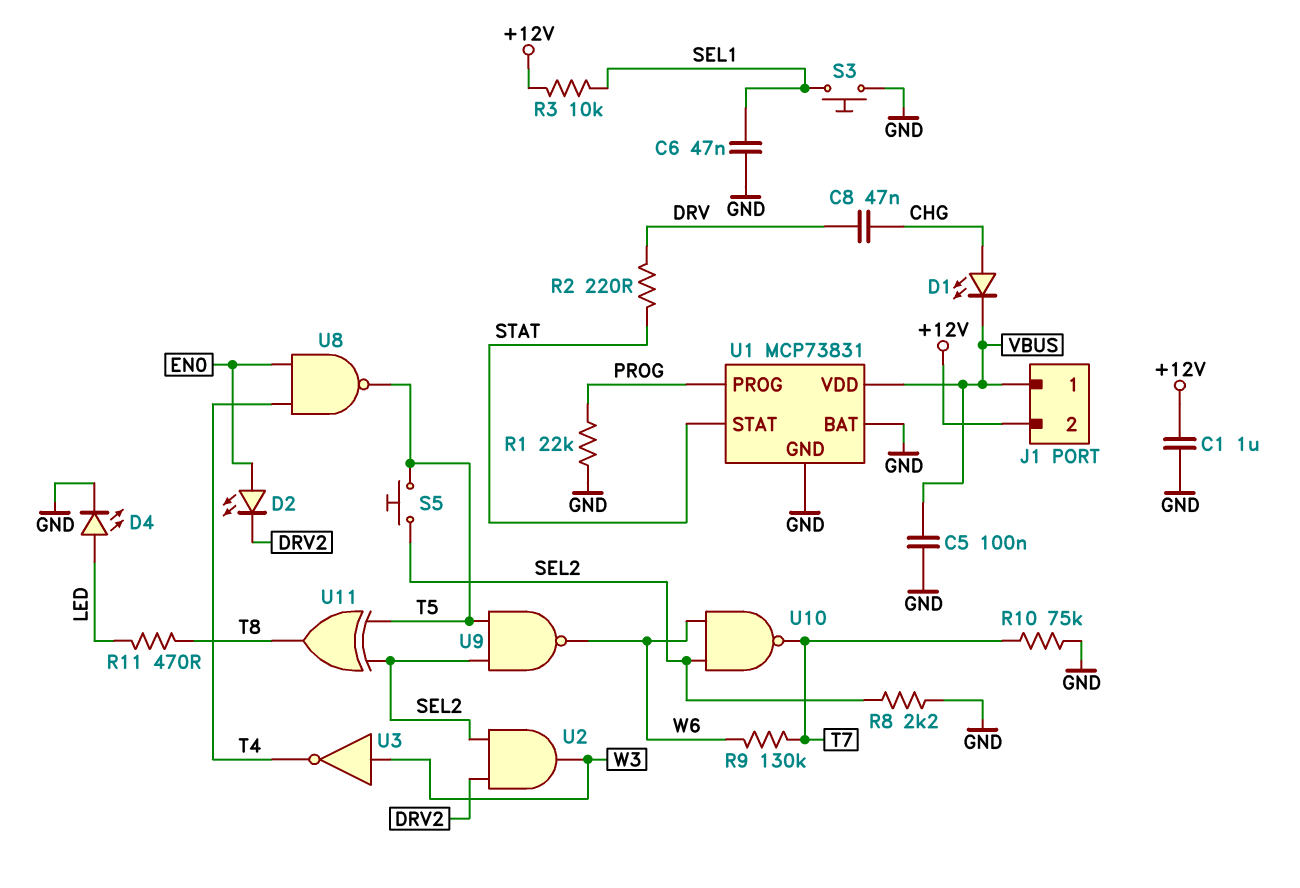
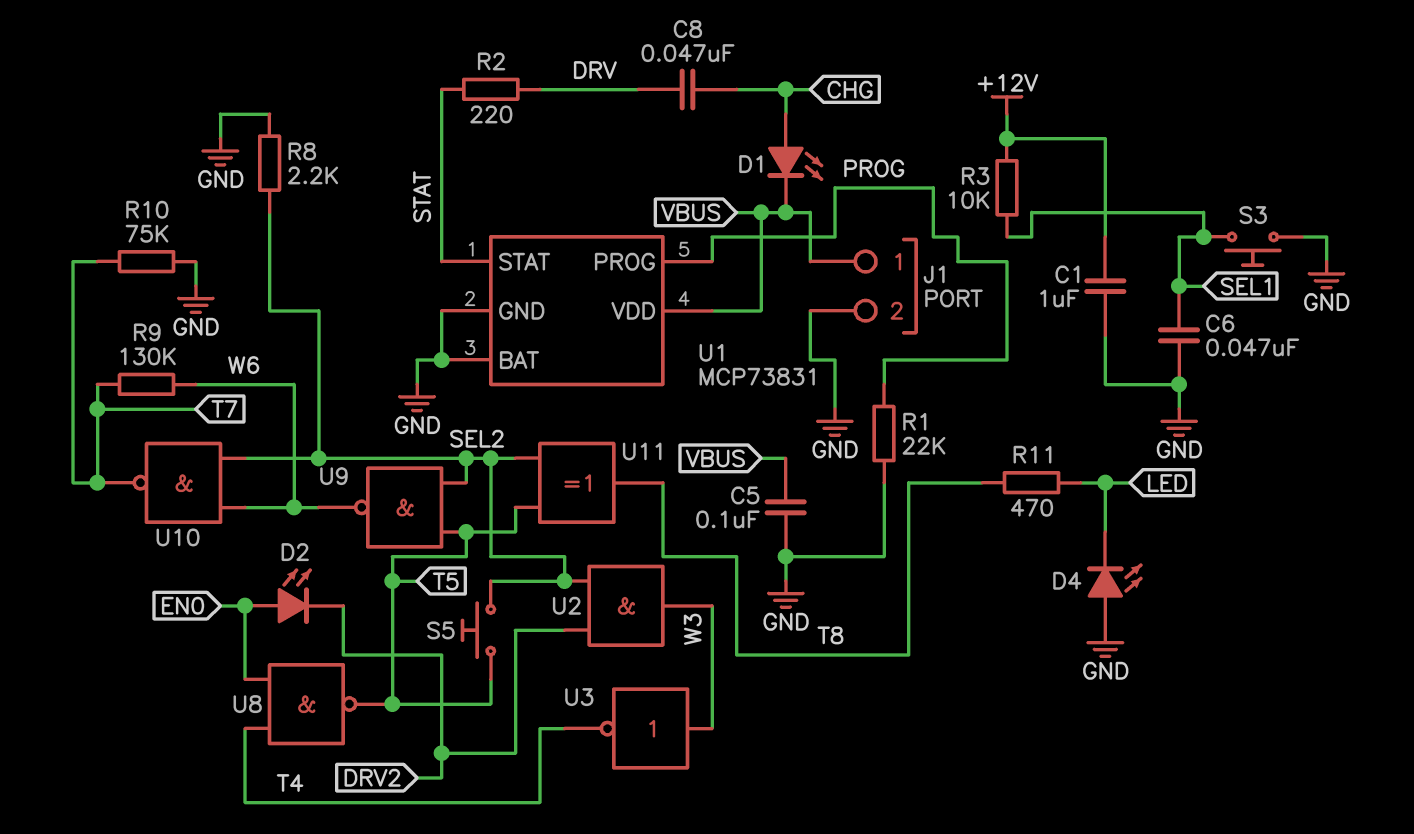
D4: LED (A LED, K GND) -> LED (A GND, K LED)
J1 pin 2: +12V -> GND

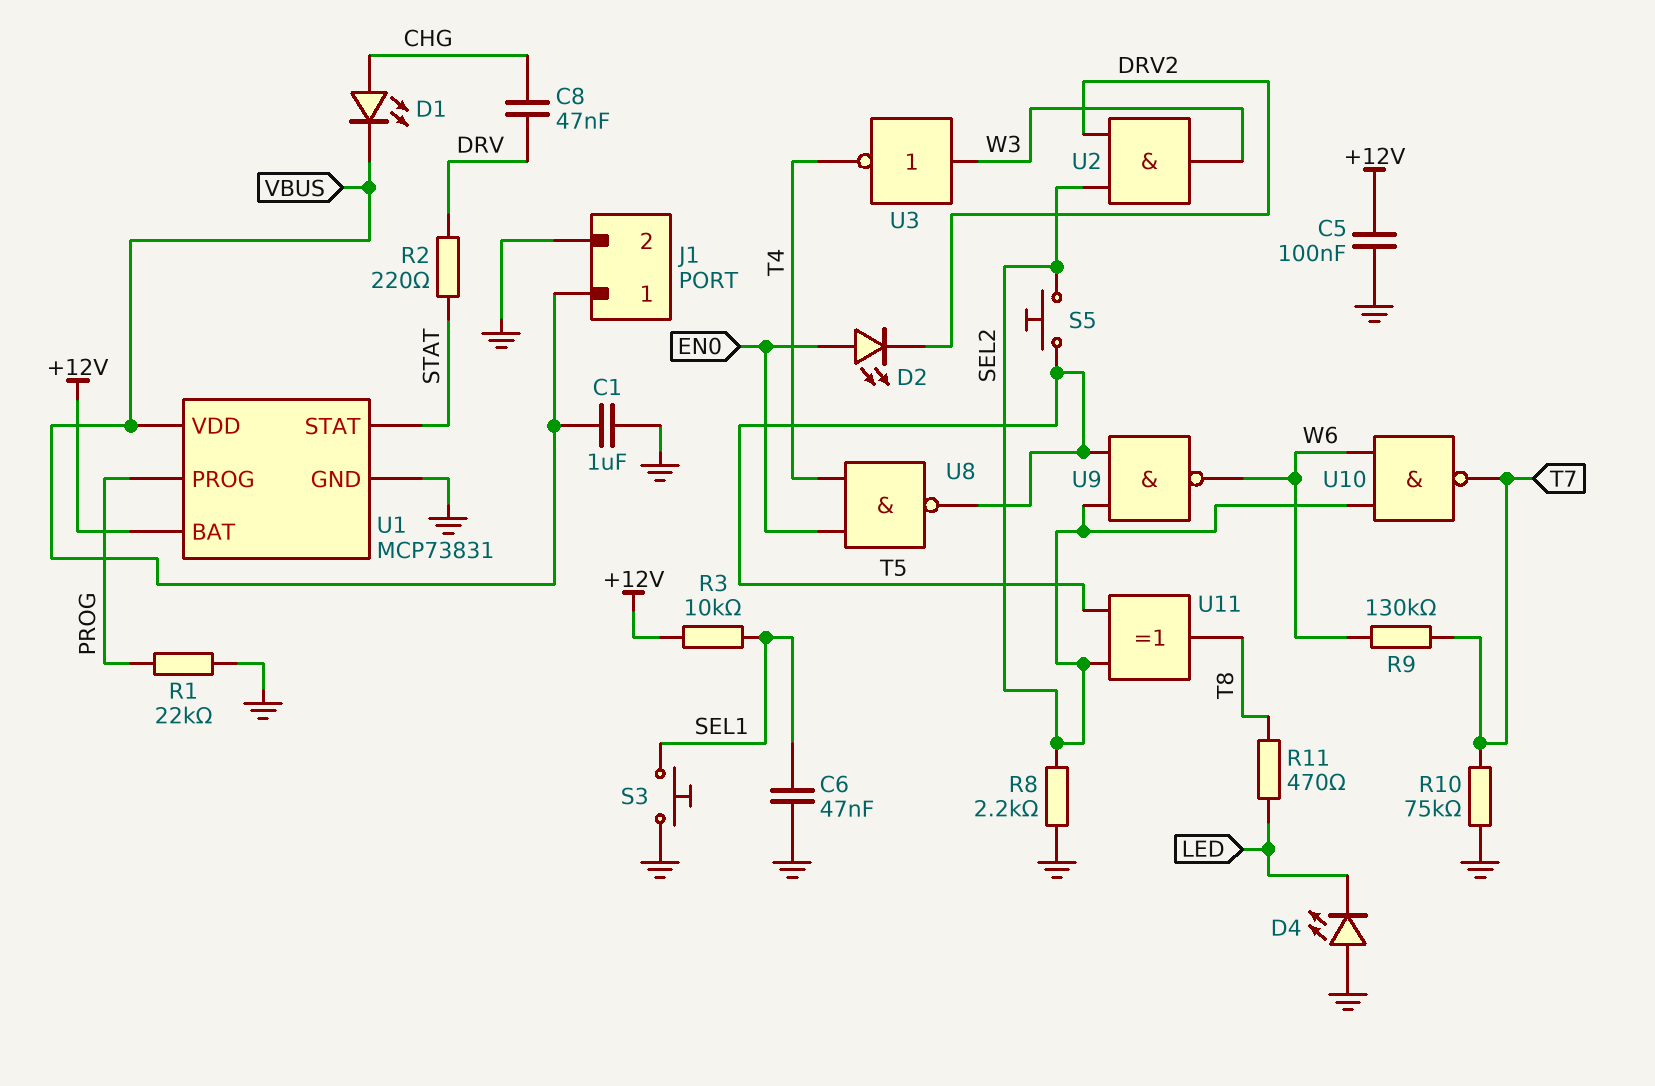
C1: 1uF (+12V, GND) -> 1uF (GND, VBUS)
C5: 100nF (GND, VBUS) -> 100nF (+12V, GND)
U1 pin BAT: GND -> +12V

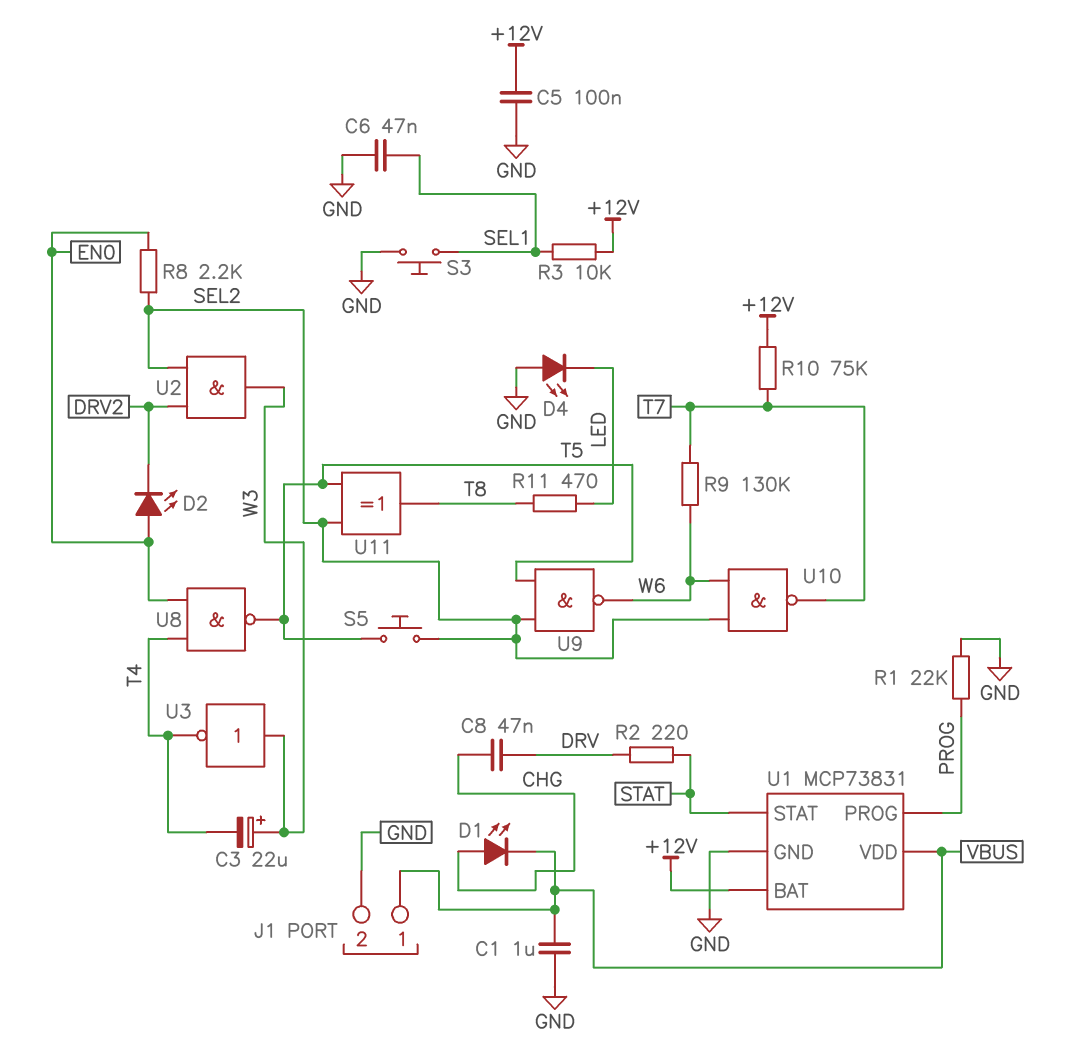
C3: none -> 22uF (plus W3, minus T4)
R8: 2.2k (GND, SEL2) -> 2.2k (EN0, SEL2)
R10: 75k (GND, T7) -> 75k (+12V, T7)

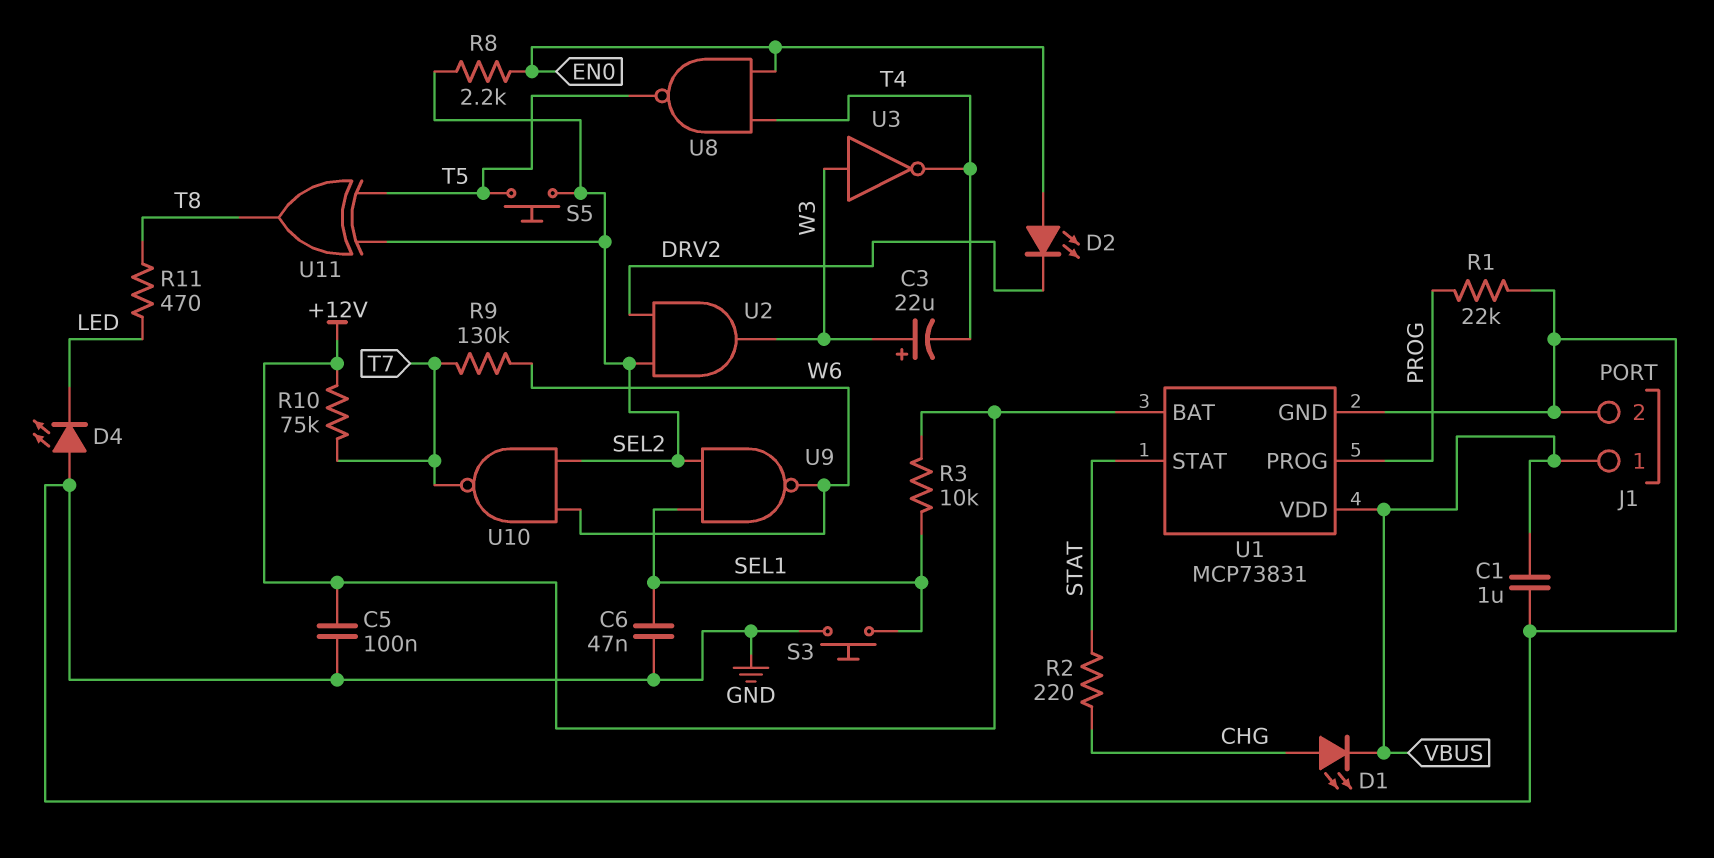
C8: 47nF (CHG, DRV) -> none
R2: 220 (DRV, STAT) -> 220 (CHG, STAT)
U9: NAND (in SEL2, in T5, out W6) -> NAND (in SEL1, in SEL2, out W6)

